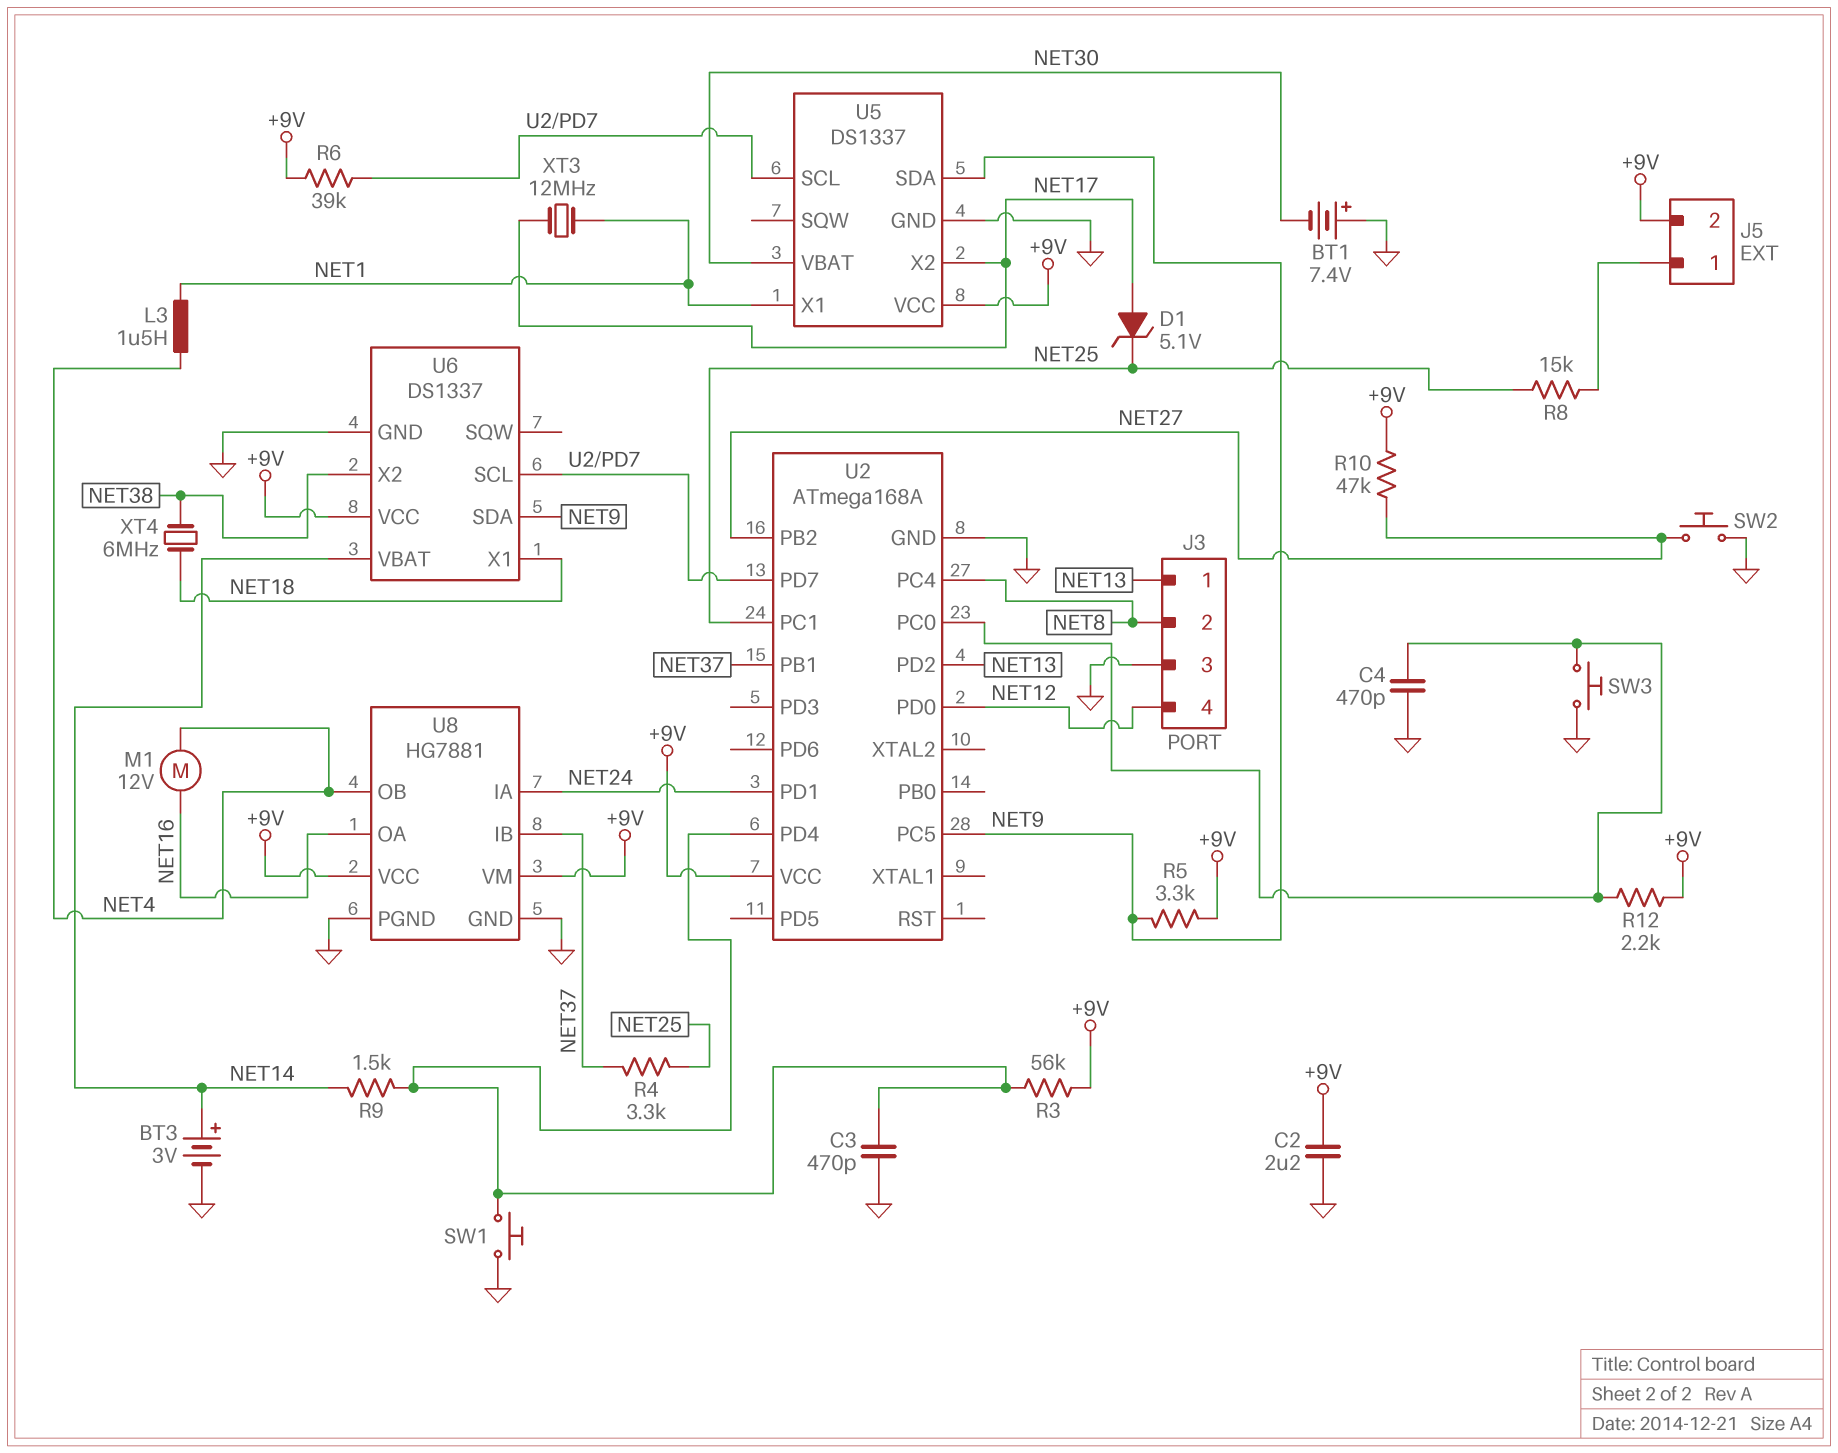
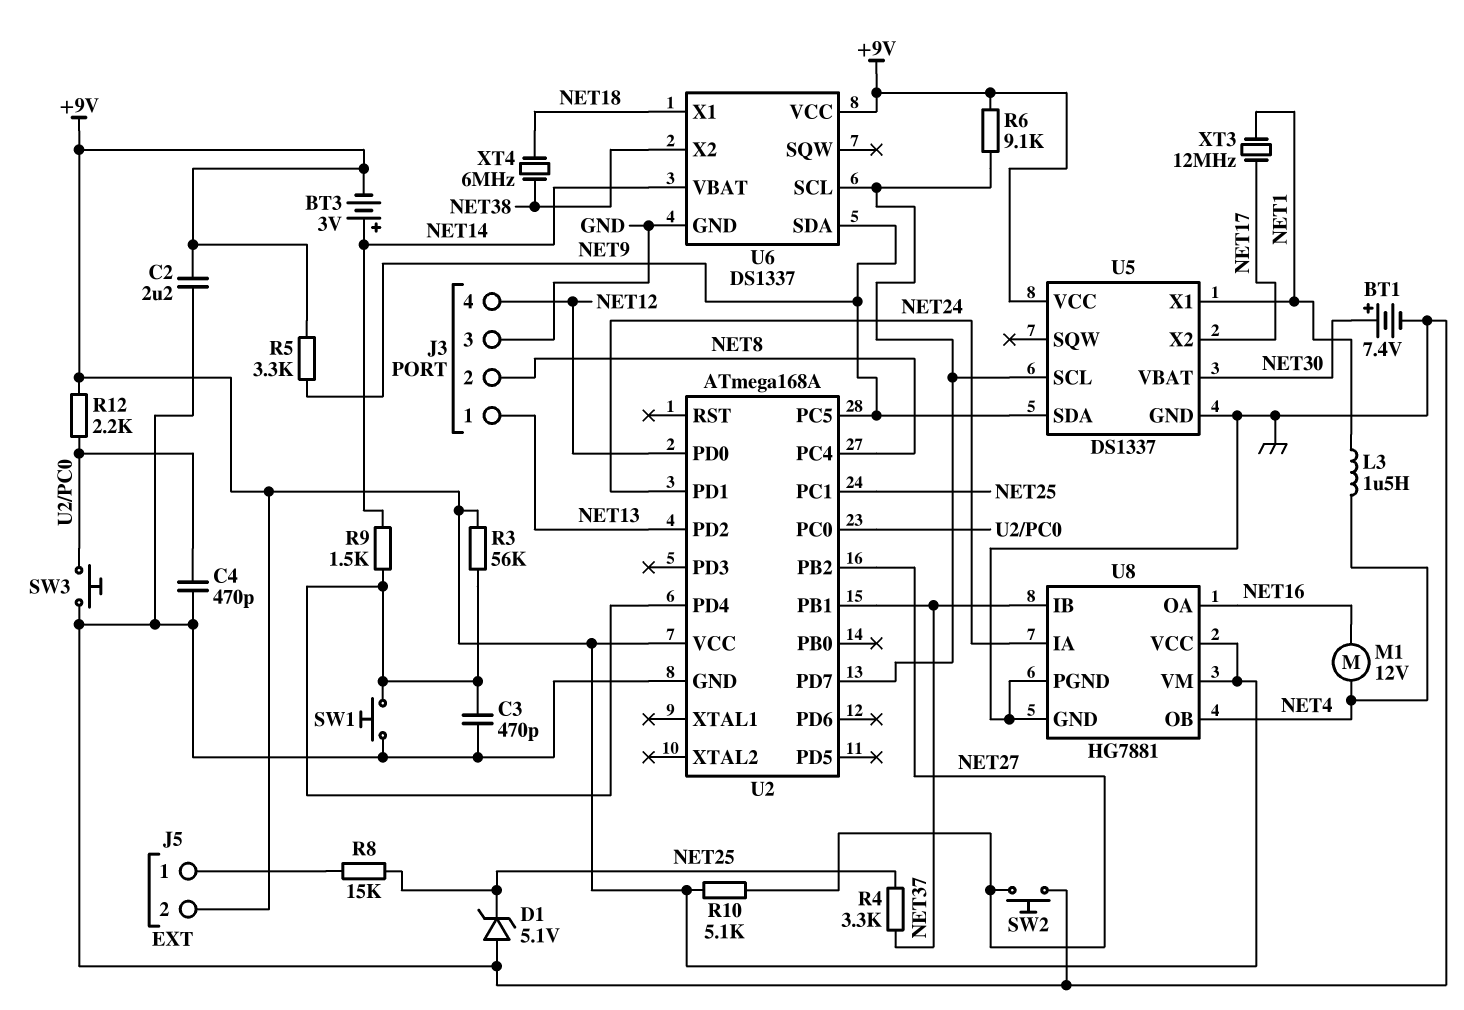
BT1: 7.4V (plus GND, minus NET30) -> 7.4V (plus NET30, minus GND)
BT3: 3V (plus NET14, minus GND) -> 3V (plus NET14, minus +9V)
D1: zener 5.1V (A NET17, K NET25) -> zener 5.1V (A GND, K NET25)
R6: 39k (+9V, U2/PD7) -> 9.1k (+9V, U2/PD7)
R10: 47k (+9V, NET27) -> 5.1k (+9V, NET27)

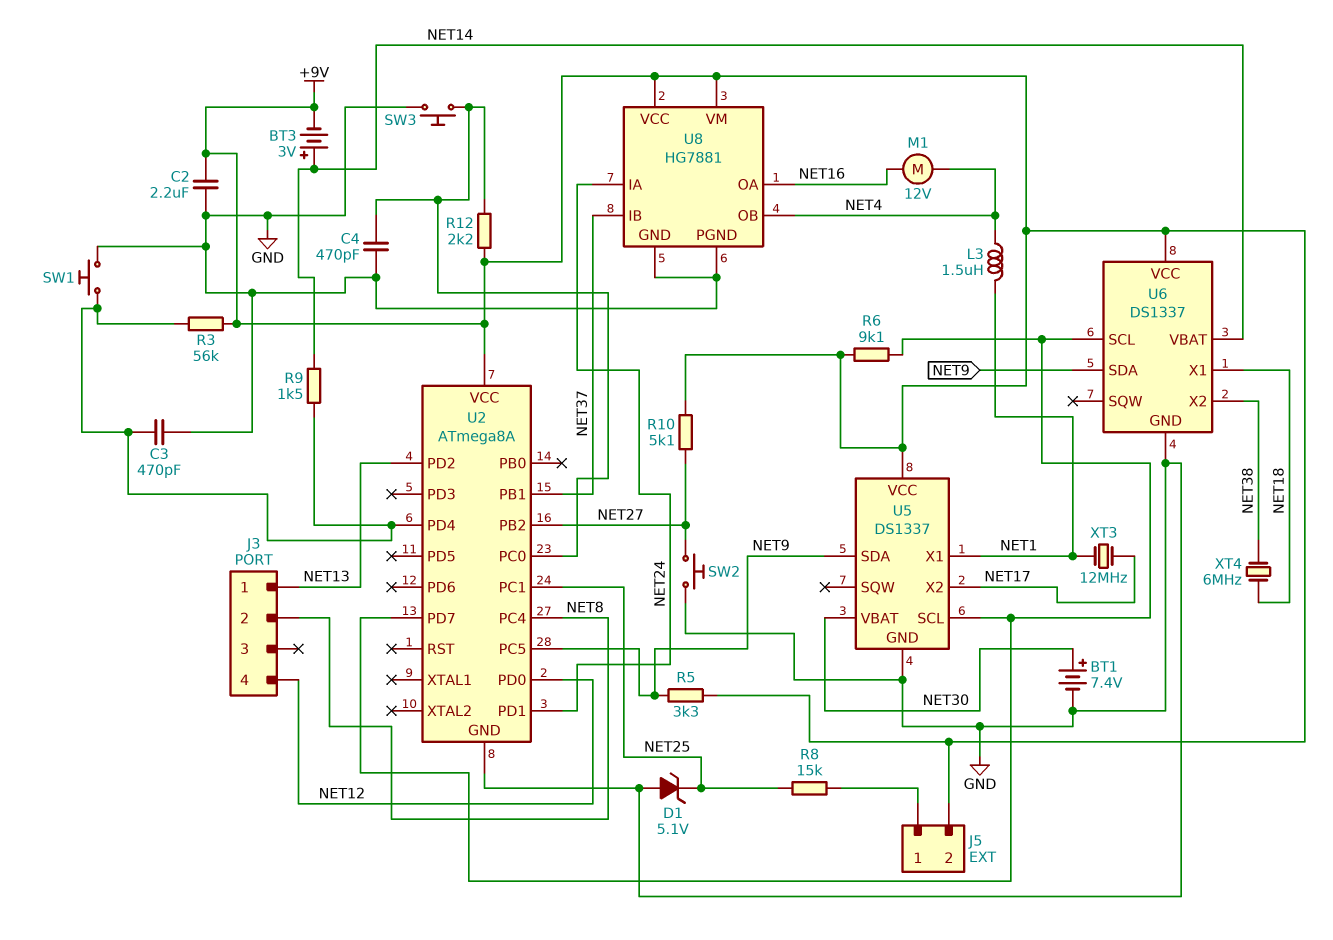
J3 pin 3: GND -> none
R4: 3.3k (NET25, NET37) -> none
U2: ATmega168A -> ATmega8A

